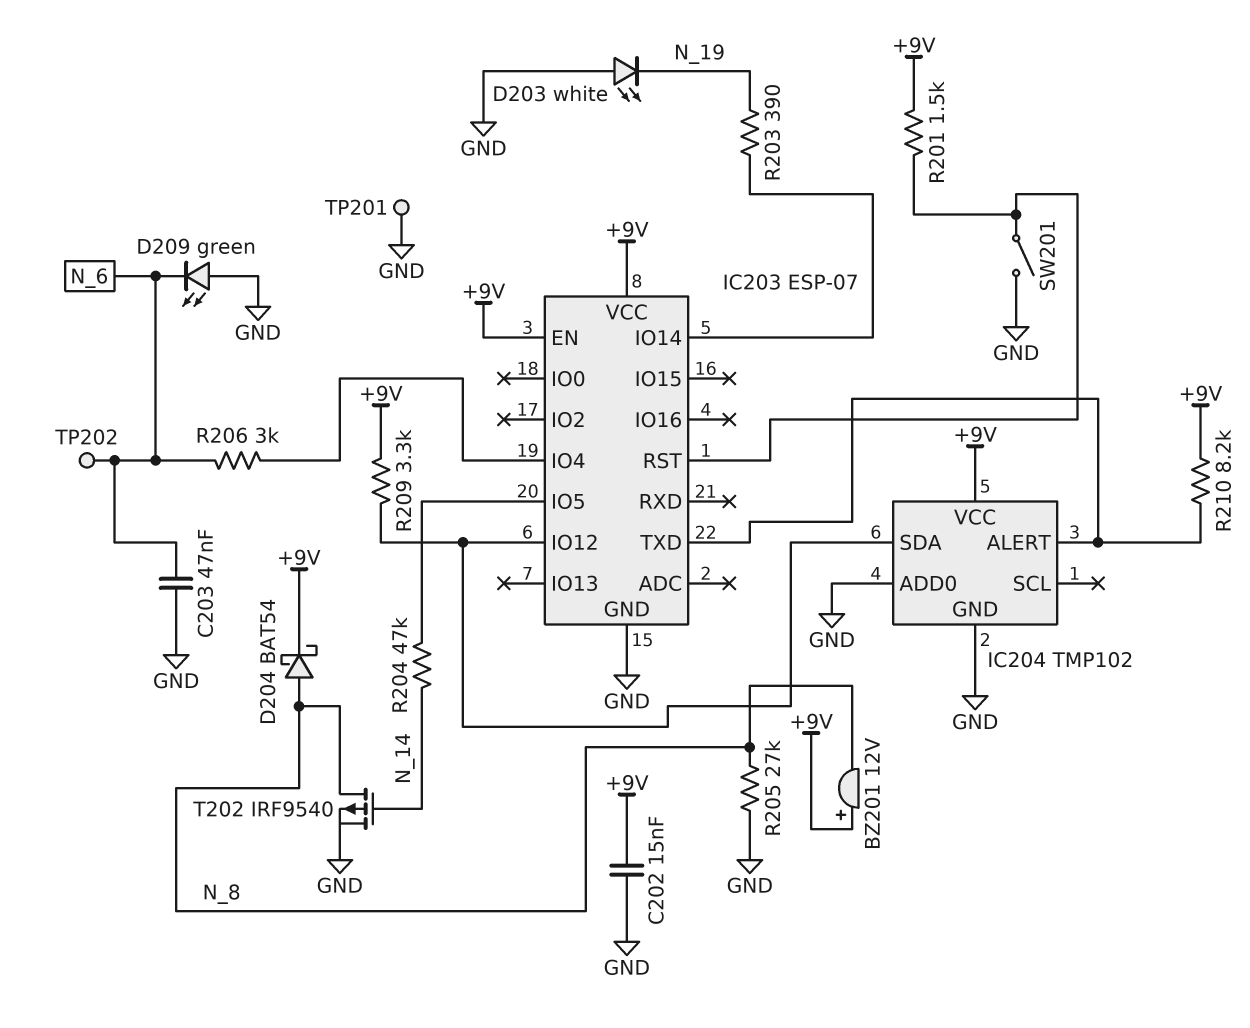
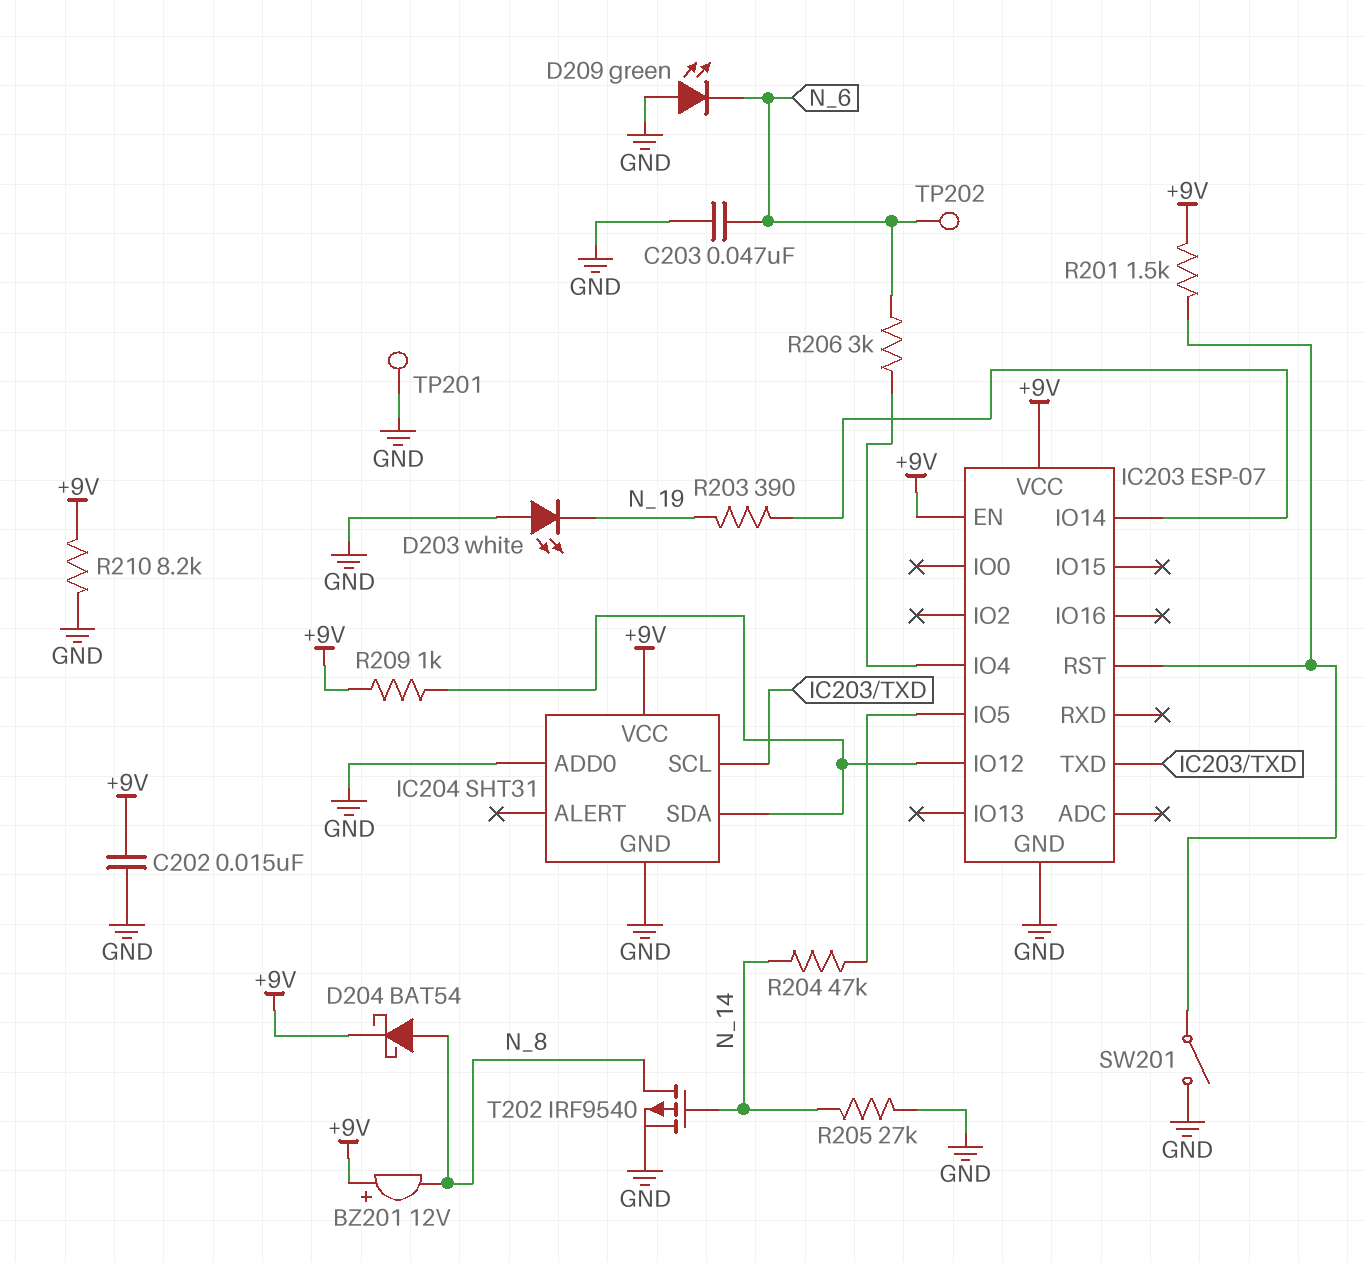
IC204: TMP102 -> SHT31
IC204 pin ALERT: IC203/TXD -> none
IC204 pin SCL: none -> IC203/TXD
R205: 27k (GND, N_8) -> 27k (GND, N_14)
R209: 3.3k (+9V, IC203/IO12) -> 1k (+9V, IC203/IO12)
R210: 8.2k (+9V, IC203/TXD) -> 8.2k (+9V, GND)

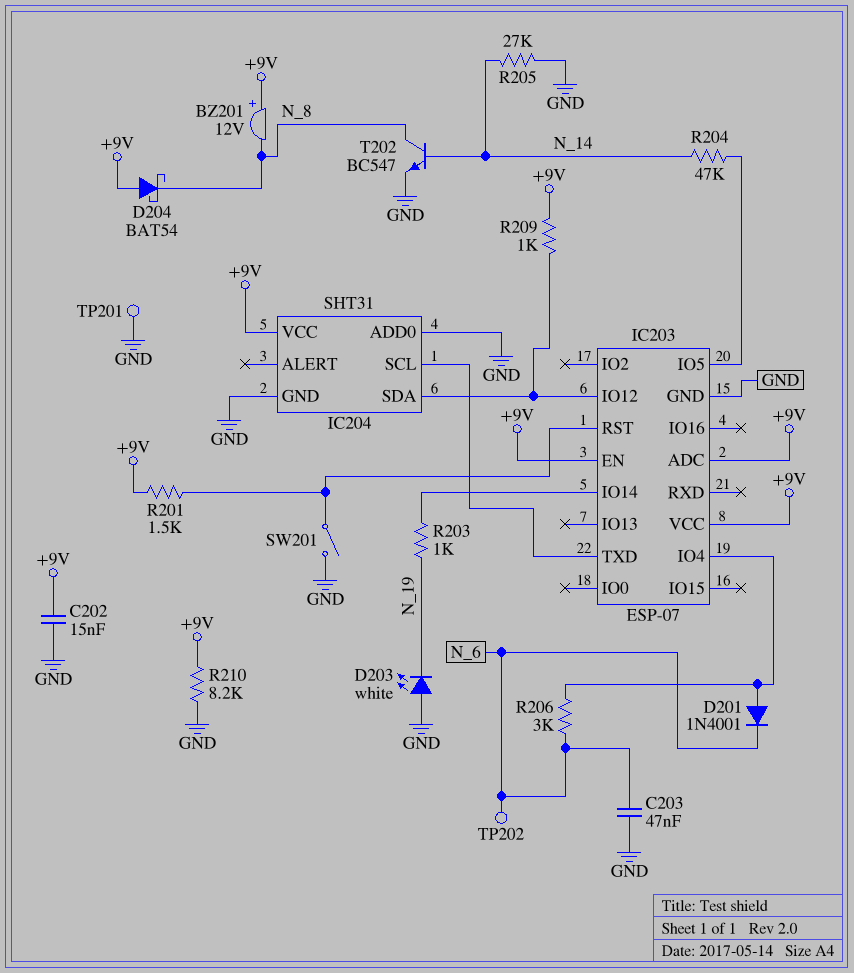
D201: none -> diode 1N4001 (A IC203/IO4, K N_6)
D204: schottky BAT54 (A N_8, K +9V) -> schottky BAT54 (A +9V, K N_8)
D209: LED green (A GND, K N_6) -> none
IC203 pin ADC: none -> +9V
R203: 390 (IC203/IO14, N_19) -> 1k (IC203/IO14, N_19)
T202: PMOS IRF9540 (G N_14, D N_8, S GND) -> NPN BC547 (B N_14, C N_8, E GND)

